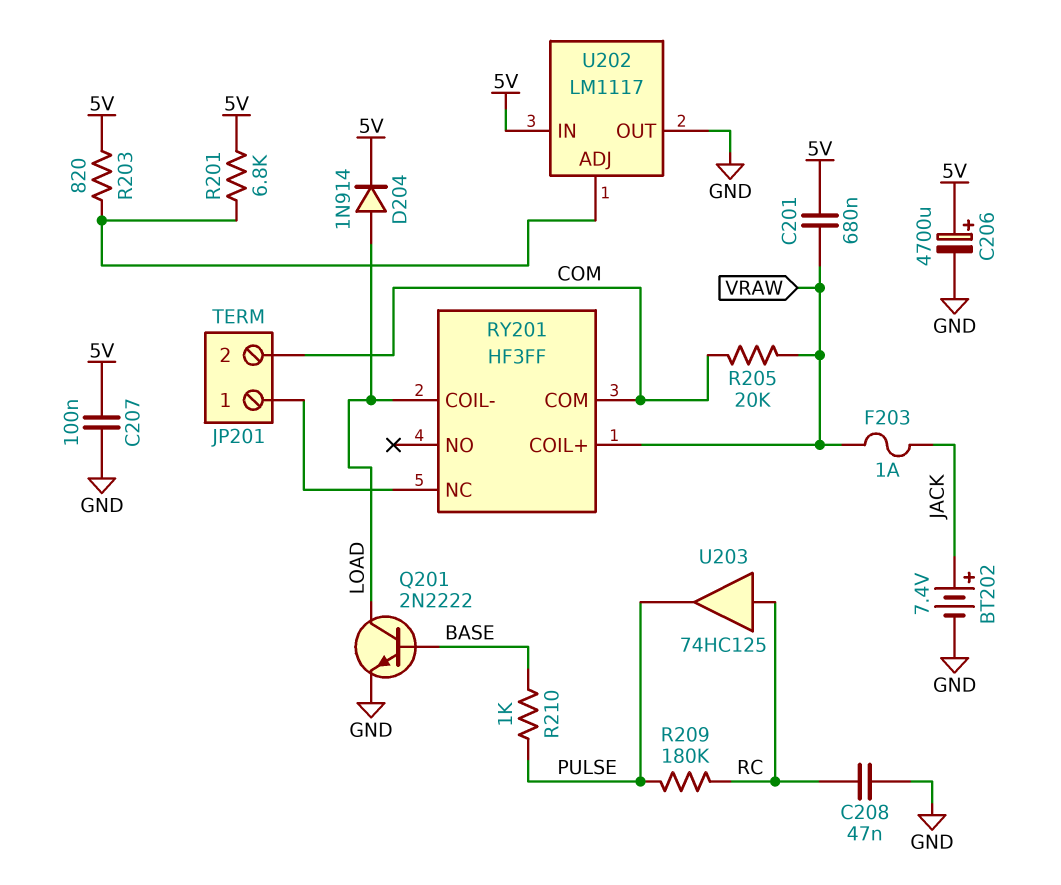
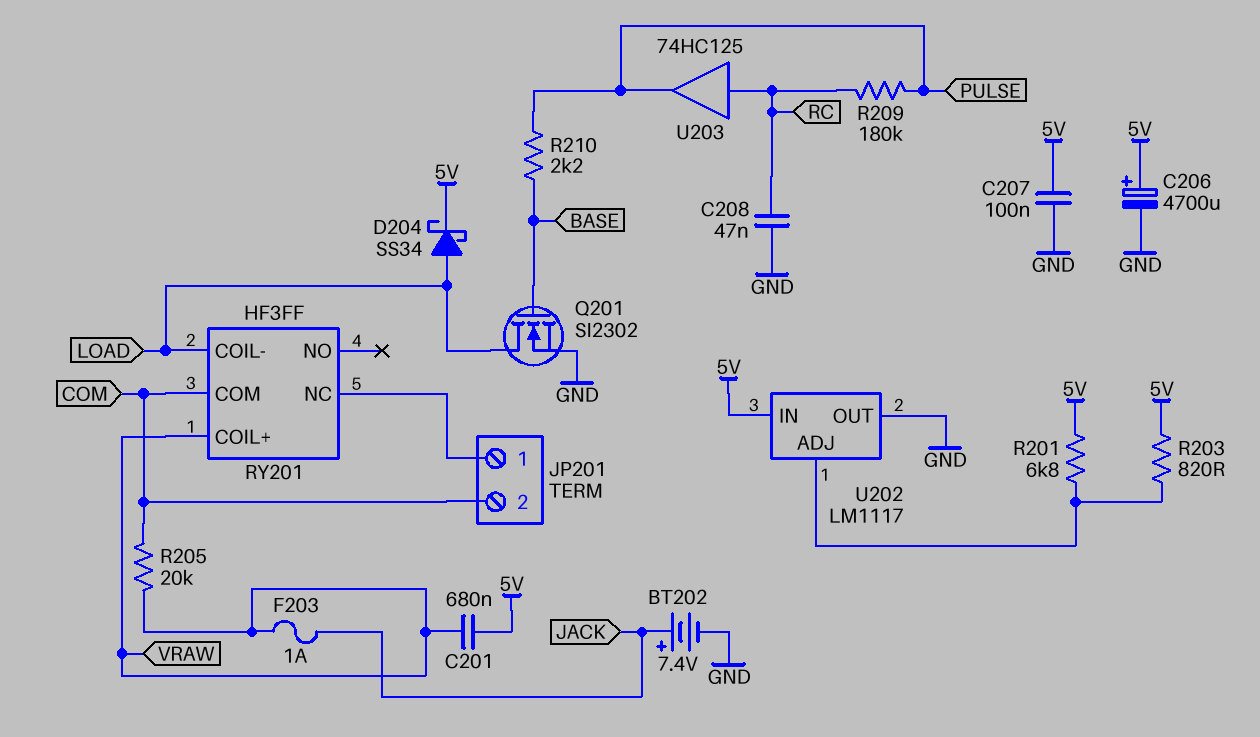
D204: diode 1N914 (A LOAD, K 5V) -> schottky SS34 (A LOAD, K 5V)
Q201: NPN 2N2222 (B BASE, C LOAD, E GND) -> NMOS SI2302 (G BASE, D LOAD, S GND)
R210: 1k (BASE, PULSE) -> 2.2k (BASE, PULSE)

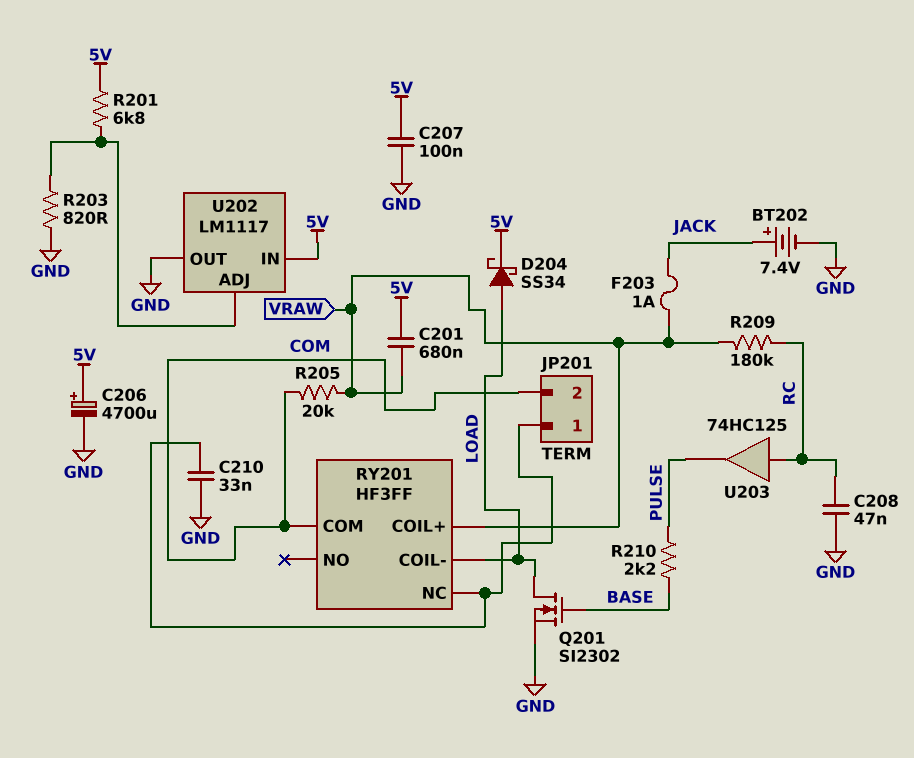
C210: none -> 33nF (GND, JP201/1)
R203: 820 (5V, U202/ADJ) -> 820 (GND, U202/ADJ)
R209: 180k (PULSE, RC) -> 180k (RC, VRAW)

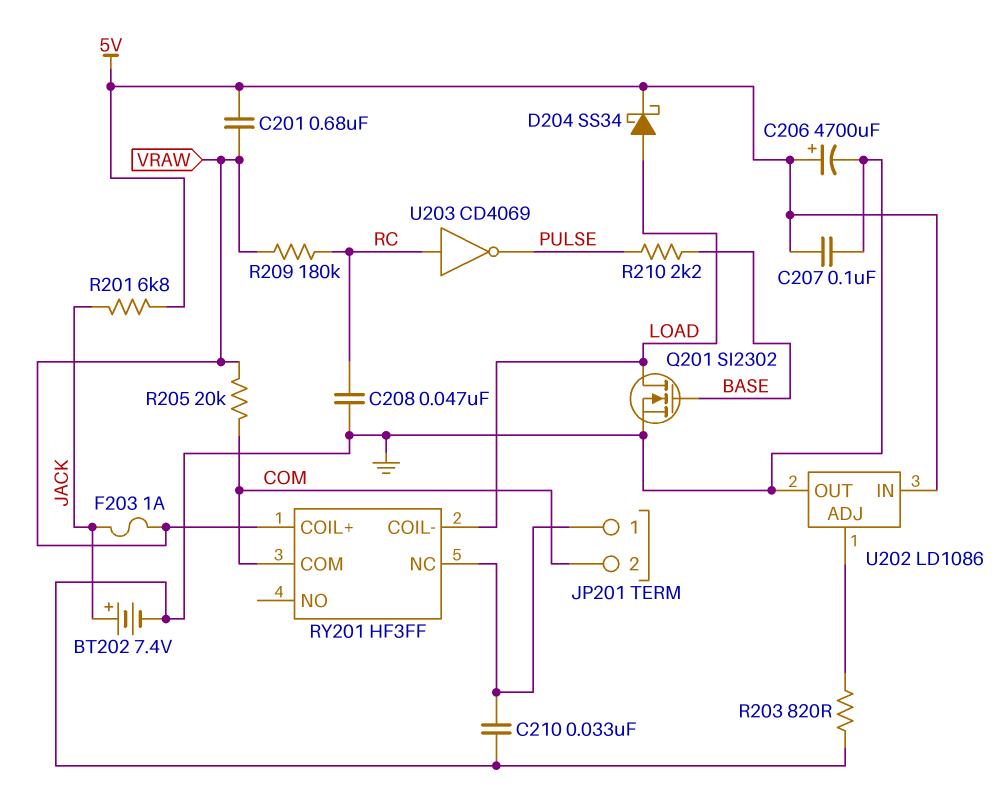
R201: 6.8k (5V, U202/ADJ) -> 6.8k (5V, JACK)
U202: LM1117 -> LD1086
U203: buffer 74HC125 (in RC, out PULSE) -> NOT CD4069 (in RC, out PULSE)

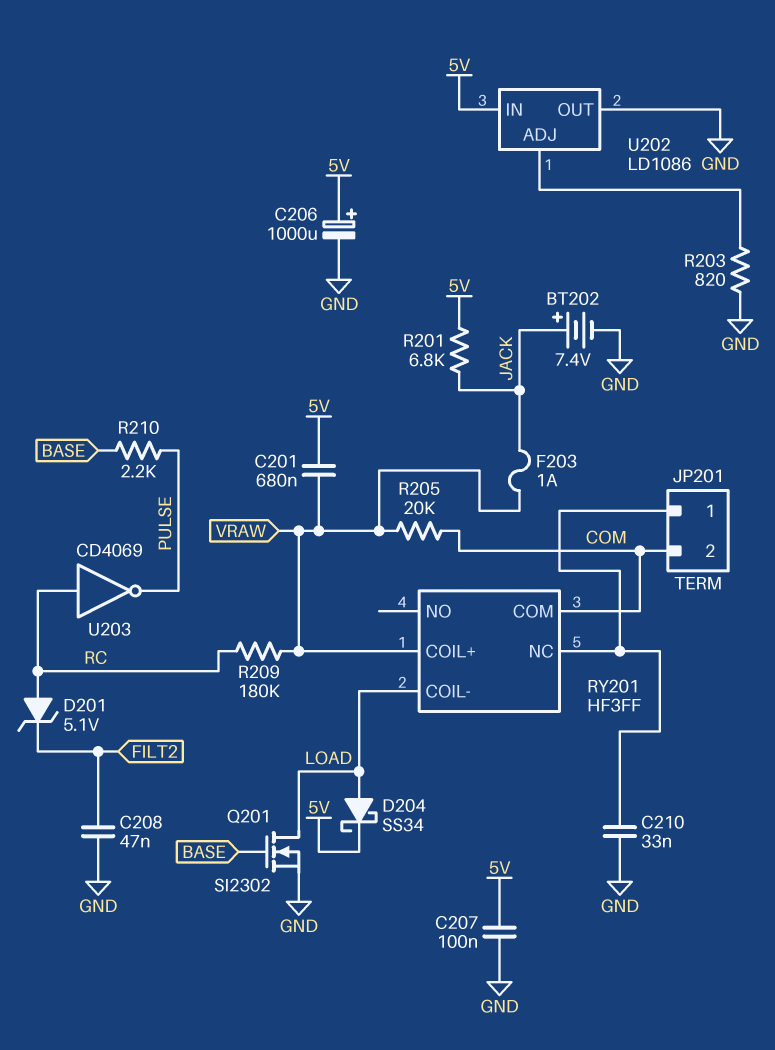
C206: 4700uF (plus 5V, minus GND) -> 1000uF (plus 5V, minus GND)
C208: 47nF (GND, RC) -> 47nF (FILT2, GND)
D201: none -> zener 5.1V (A RC, K FILT2)

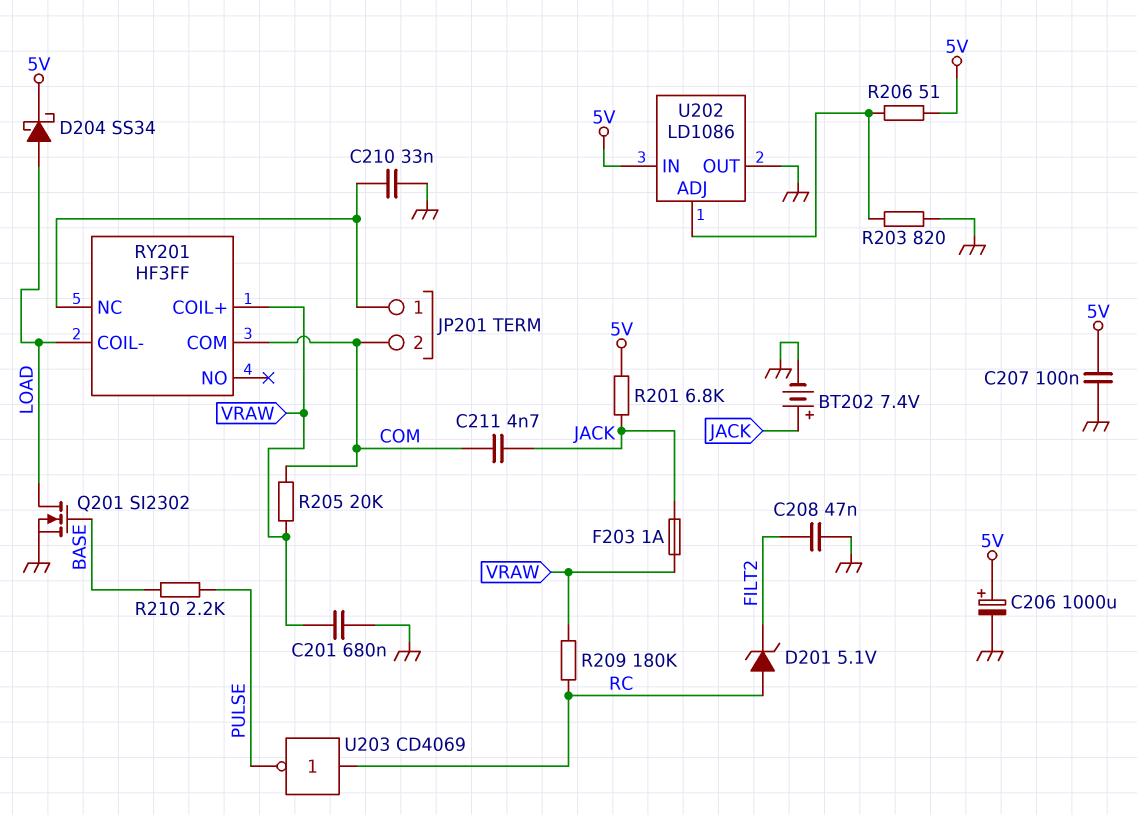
C201: 680nF (5V, VRAW) -> 680nF (GND, VRAW)
C211: none -> 4.7nF (COM, JACK)
R206: none -> 51 (5V, U202/ADJ)

